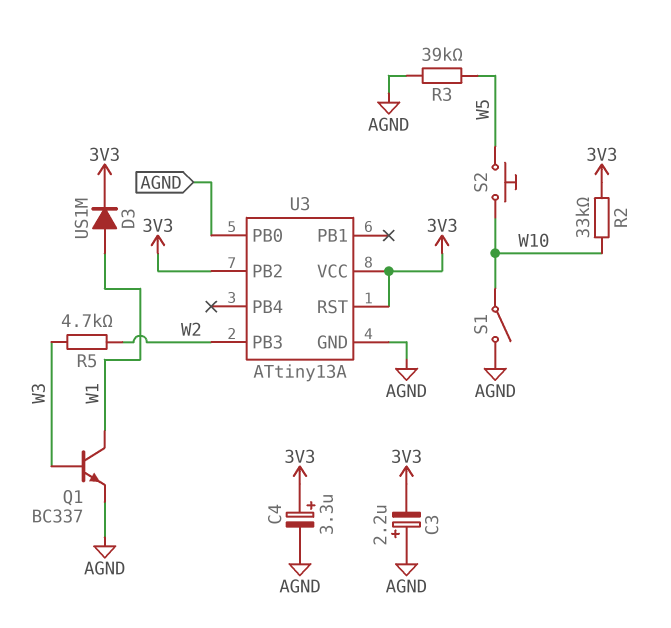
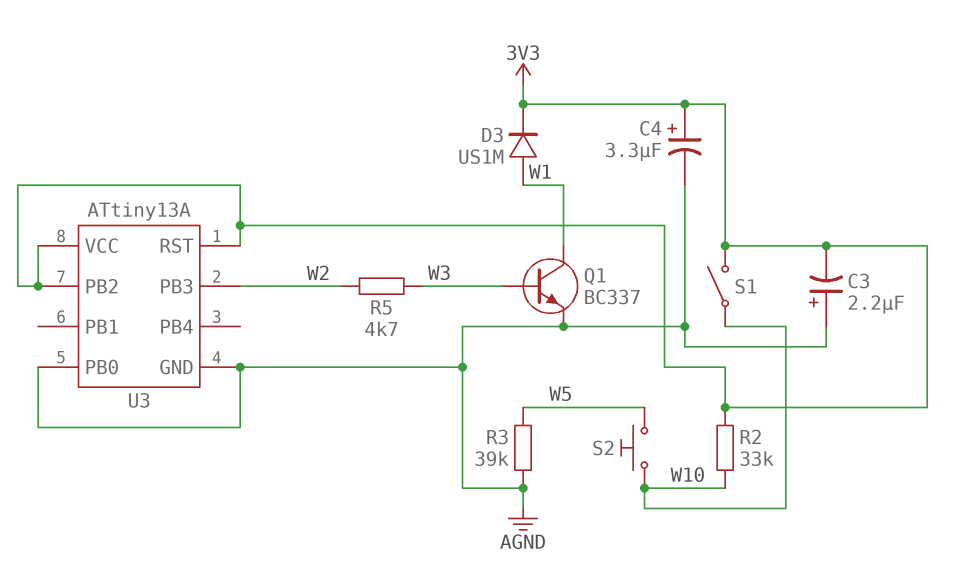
S1: switch (AGND, W10) -> switch (3V3, W10)

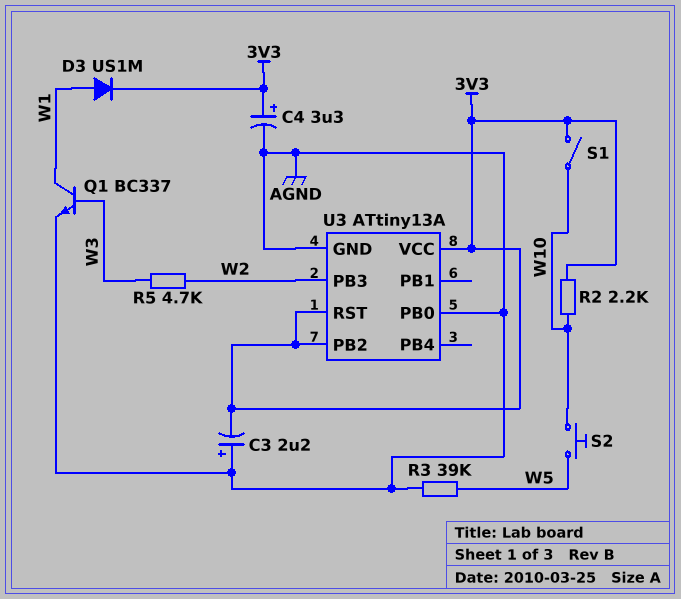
R2: 33k (3V3, W10) -> 2.2k (3V3, W10)

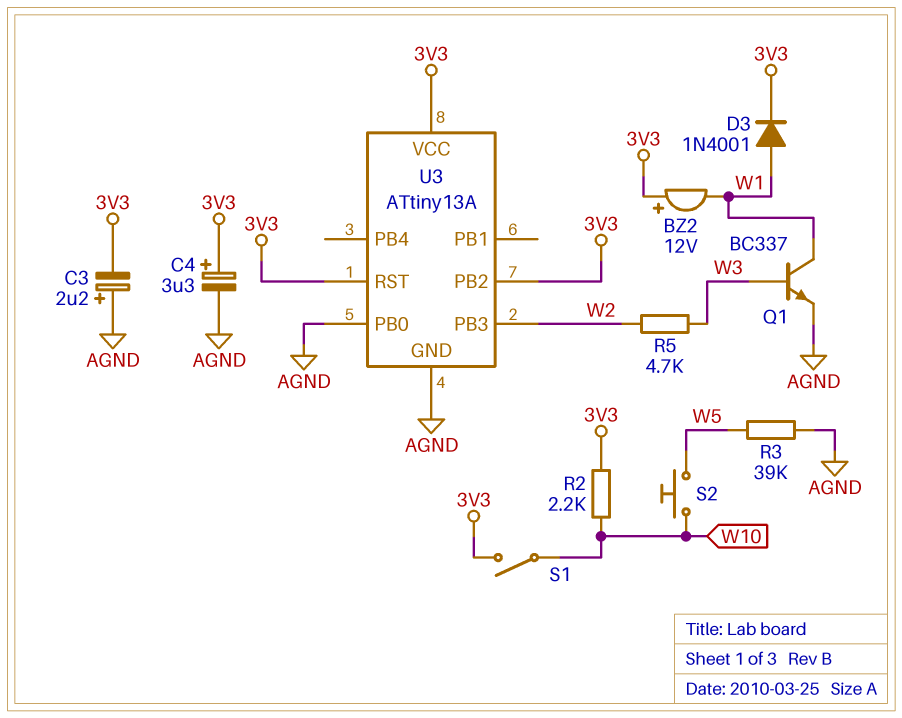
BZ2: none -> buzzer 12V (plus 3V3, minus W1)
D3: diode US1M (A W1, K 3V3) -> diode 1N4001 (A W1, K 3V3)

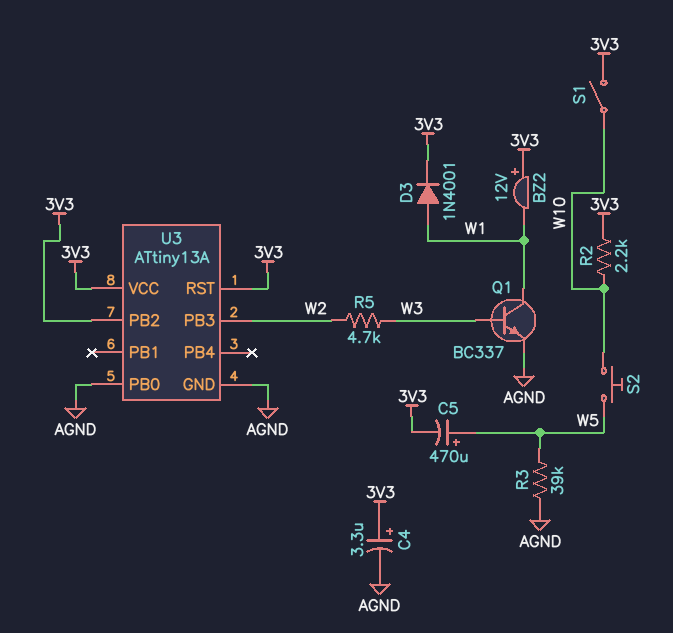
C3: 2.2uF (plus AGND, minus 3V3) -> none
C5: none -> 470uF (plus W5, minus 3V3)

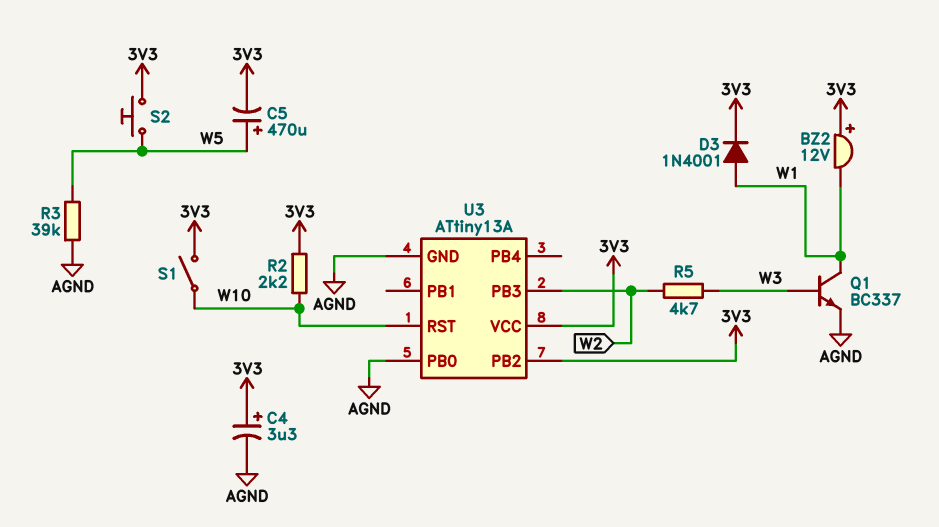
S2: button (W5, W10) -> button (3V3, W5)
U3 pin RST: 3V3 -> W10

